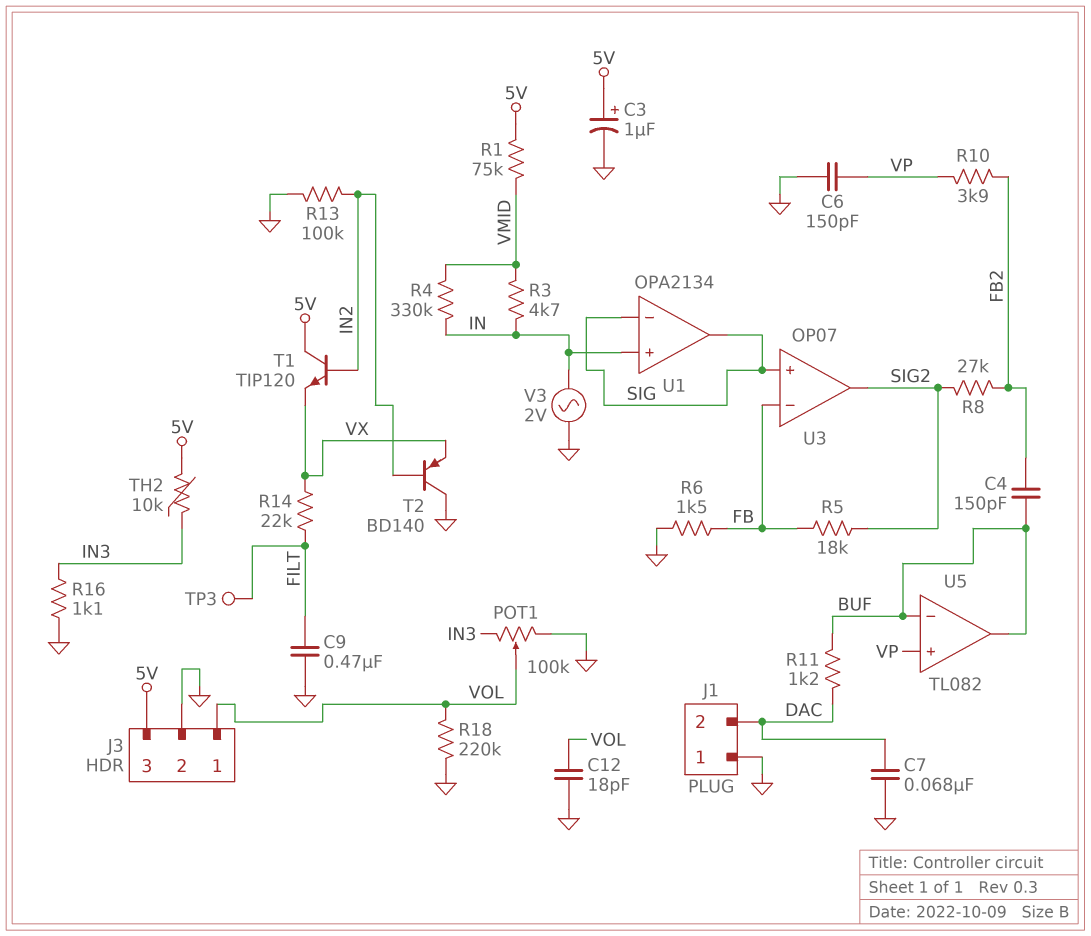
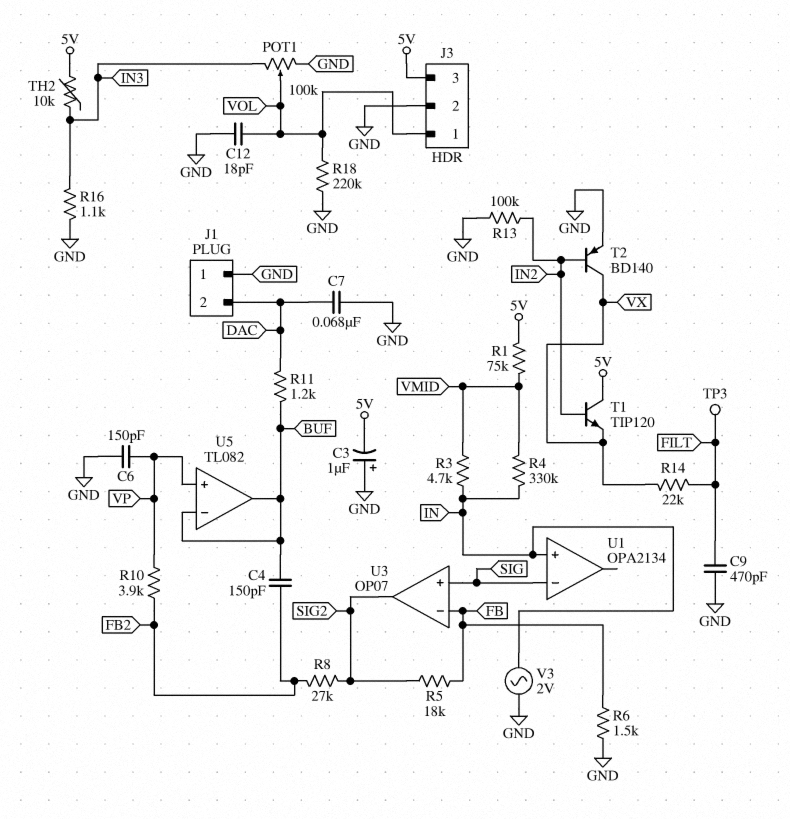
C3: 1uF (plus 5V, minus GND) -> 1uF (plus GND, minus 5V)
C9: 470nF (FILT, GND) -> 470pF (FILT, GND)
T2: PNP BD140 (B IN2, C GND, E VX) -> PNP BD140 (B IN2, C VX, E GND)
U1 pin out: SIG -> none

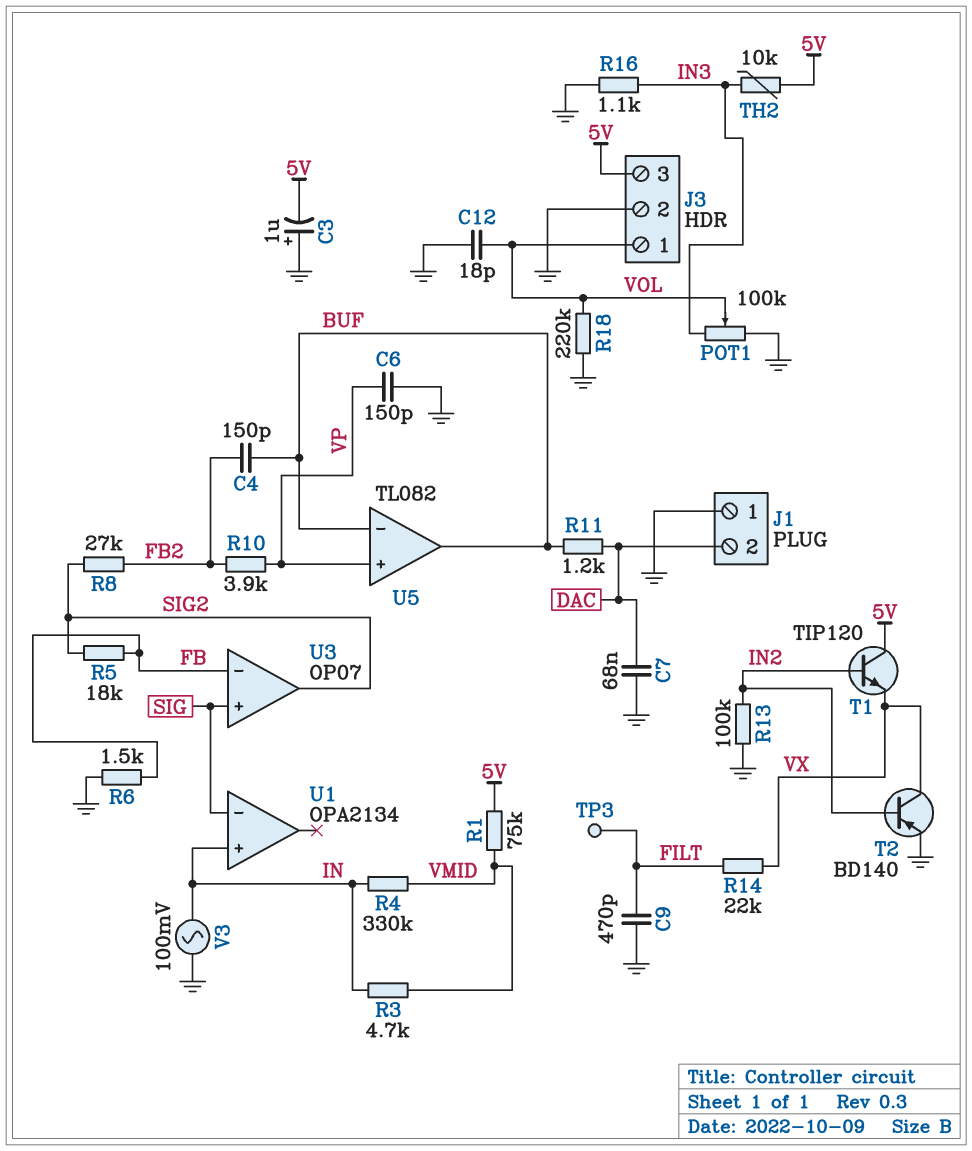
V3: AC 2V (GND, IN) -> AC 100mV (GND, IN)

